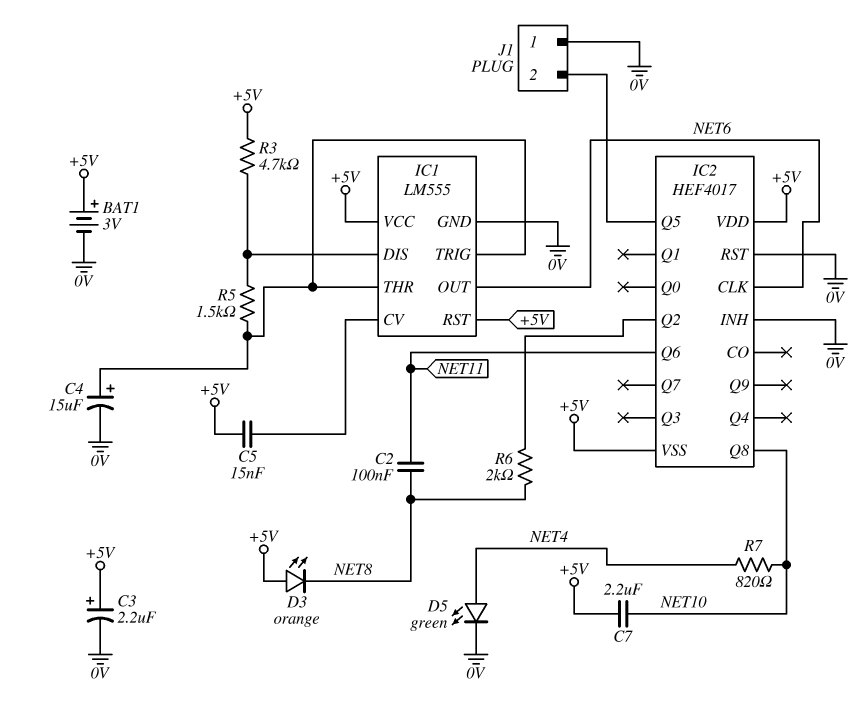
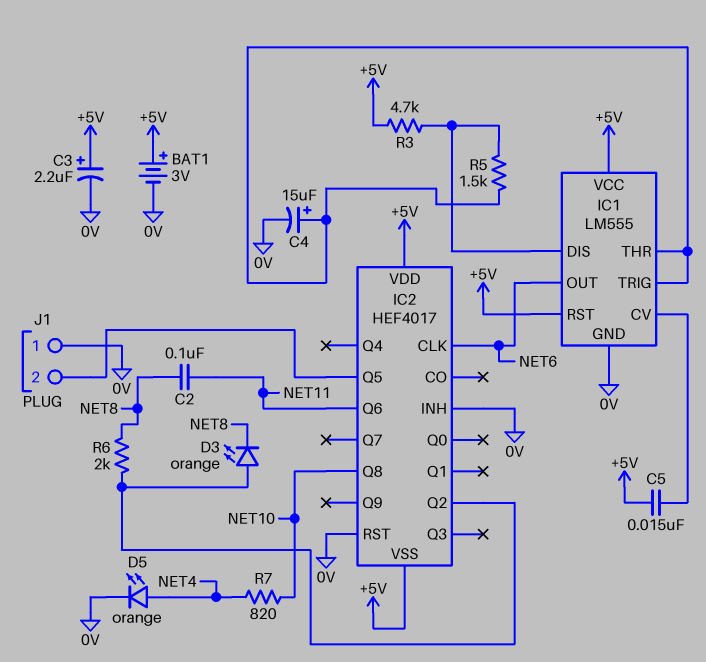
C7: 2.2uF (+5V, NET10) -> none
D3: LED orange (A +5V, K NET8) -> LED orange (A IC2/Q2, K NET8)
D5: LED green (A NET4, K 0V) -> LED orange (A NET4, K 0V)

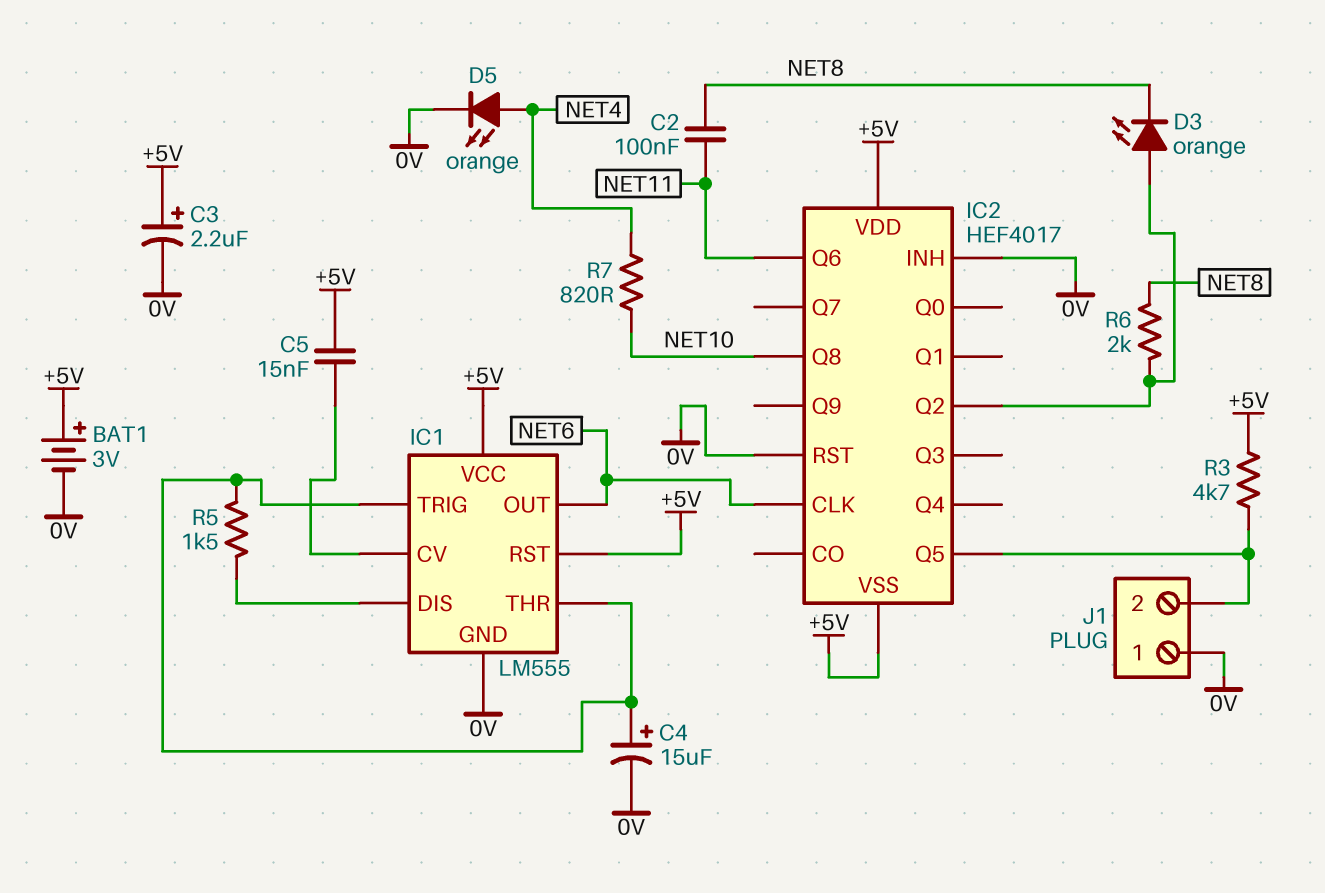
R3: 4.7k (+5V, IC1/DIS) -> 4.7k (+5V, IC2/Q5)

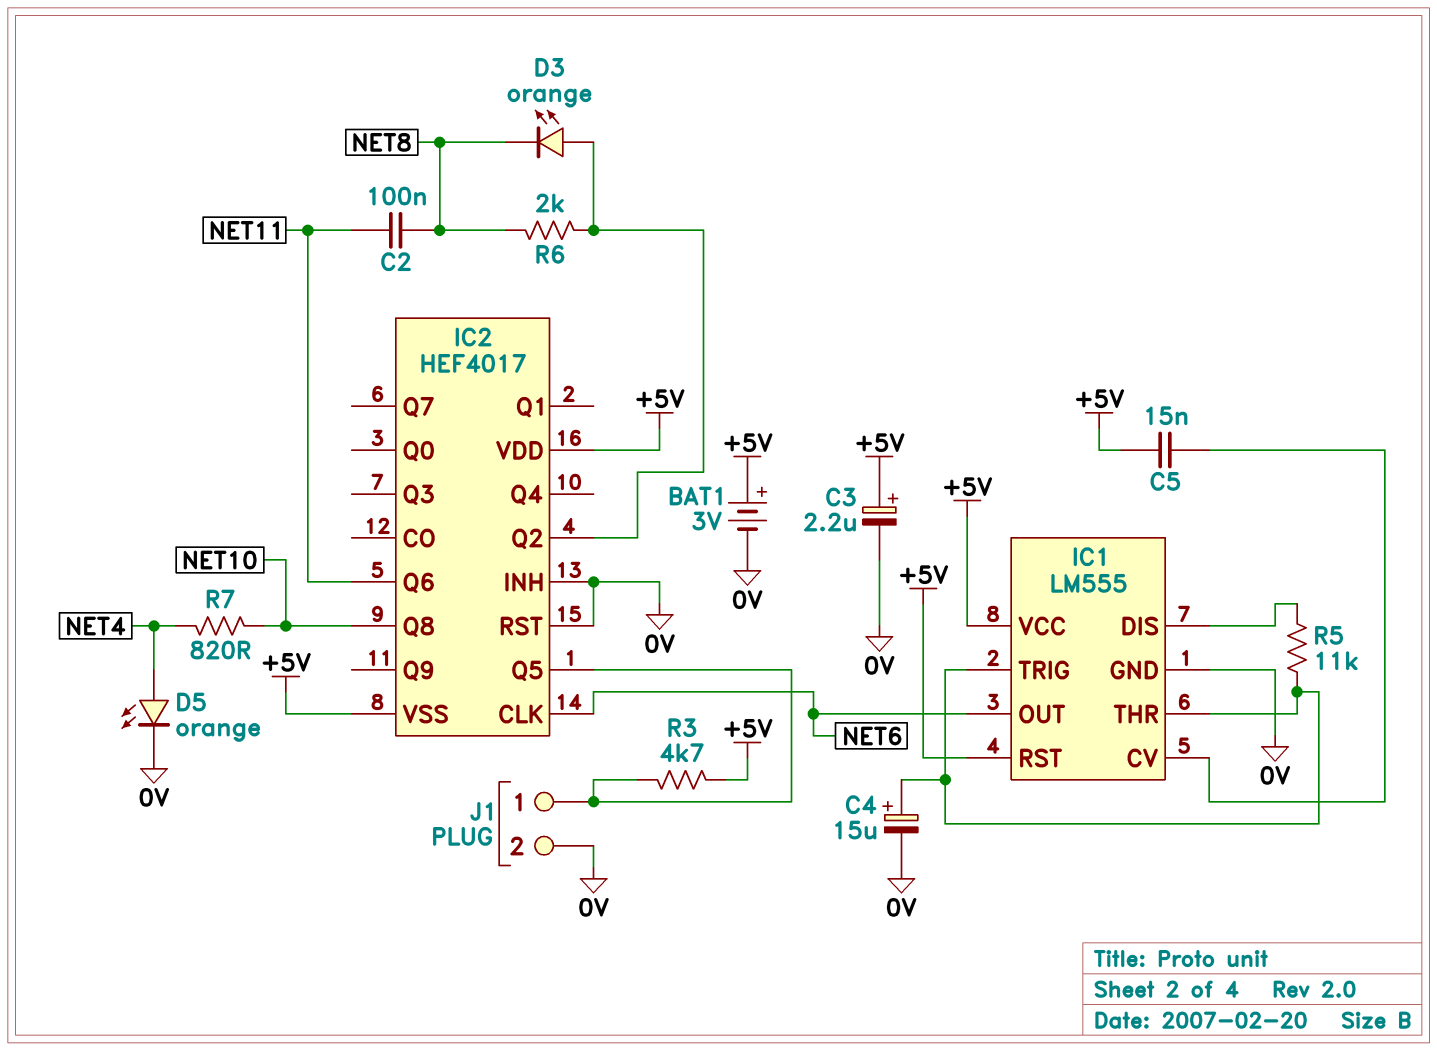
J1 pin 1: 0V -> IC2/Q5
J1 pin 2: IC2/Q5 -> 0V
R5: 1.5k (IC1/DIS, IC1/THR) -> 11k (IC1/DIS, IC1/THR)

